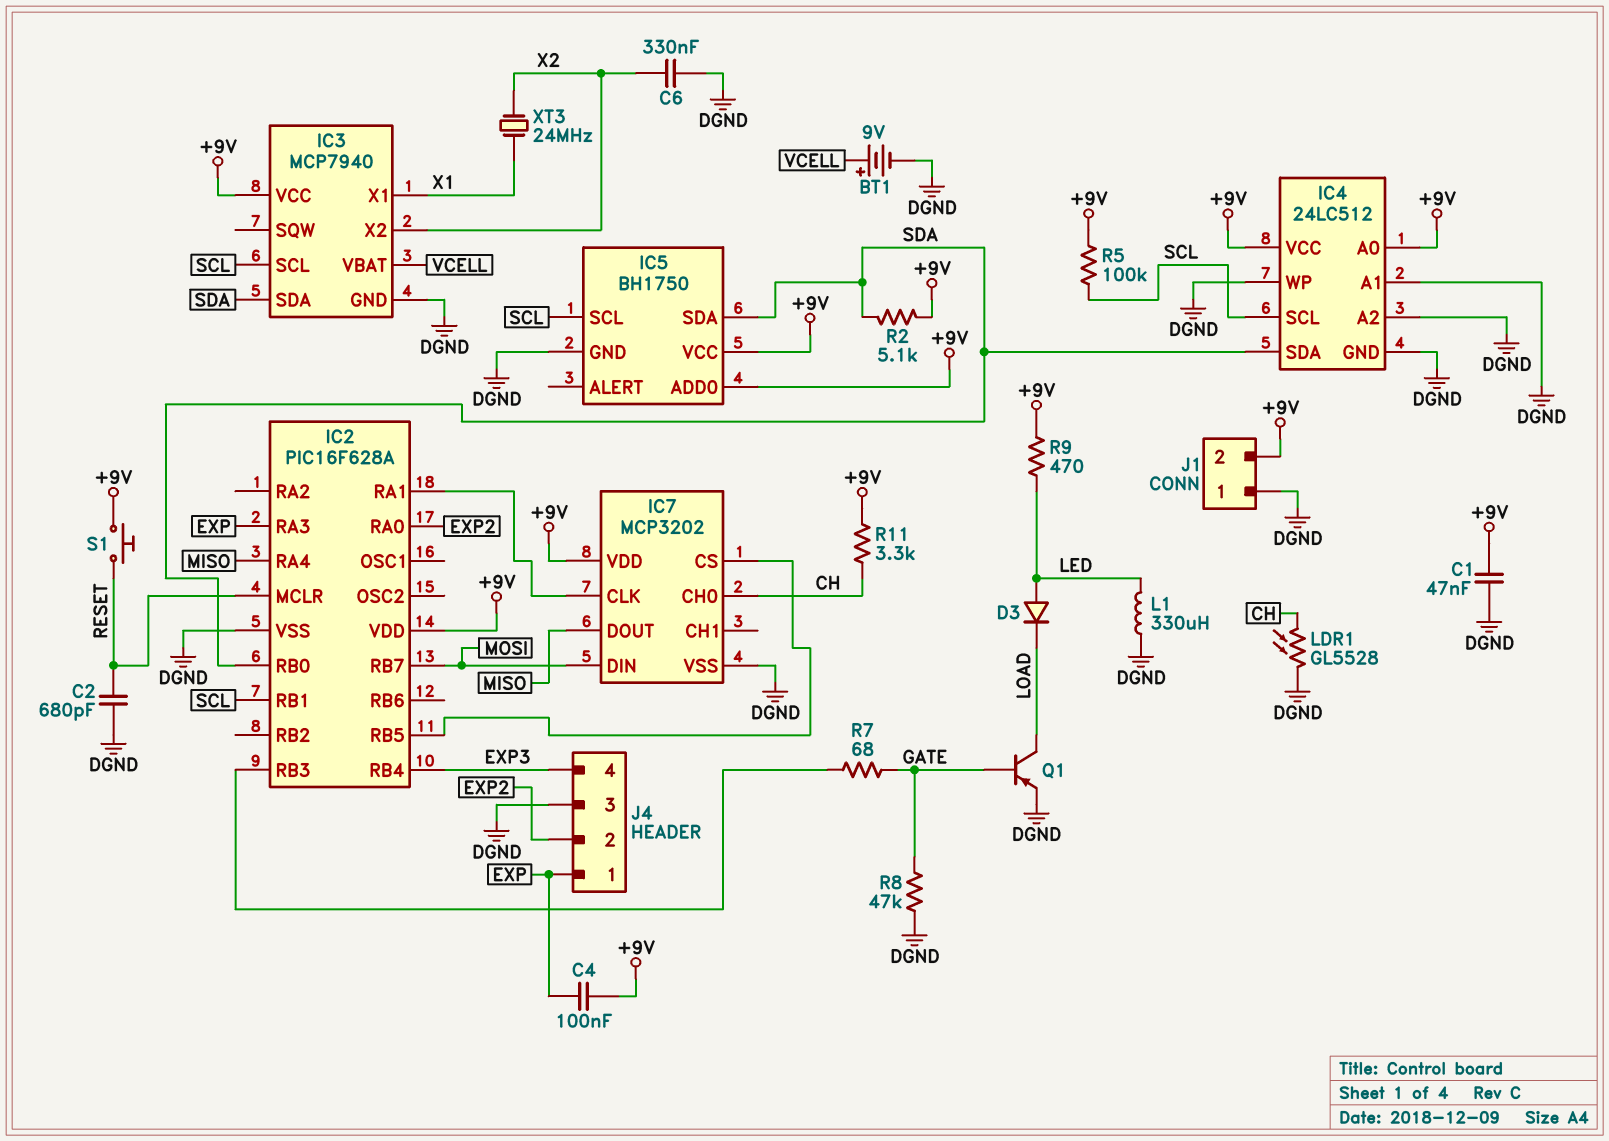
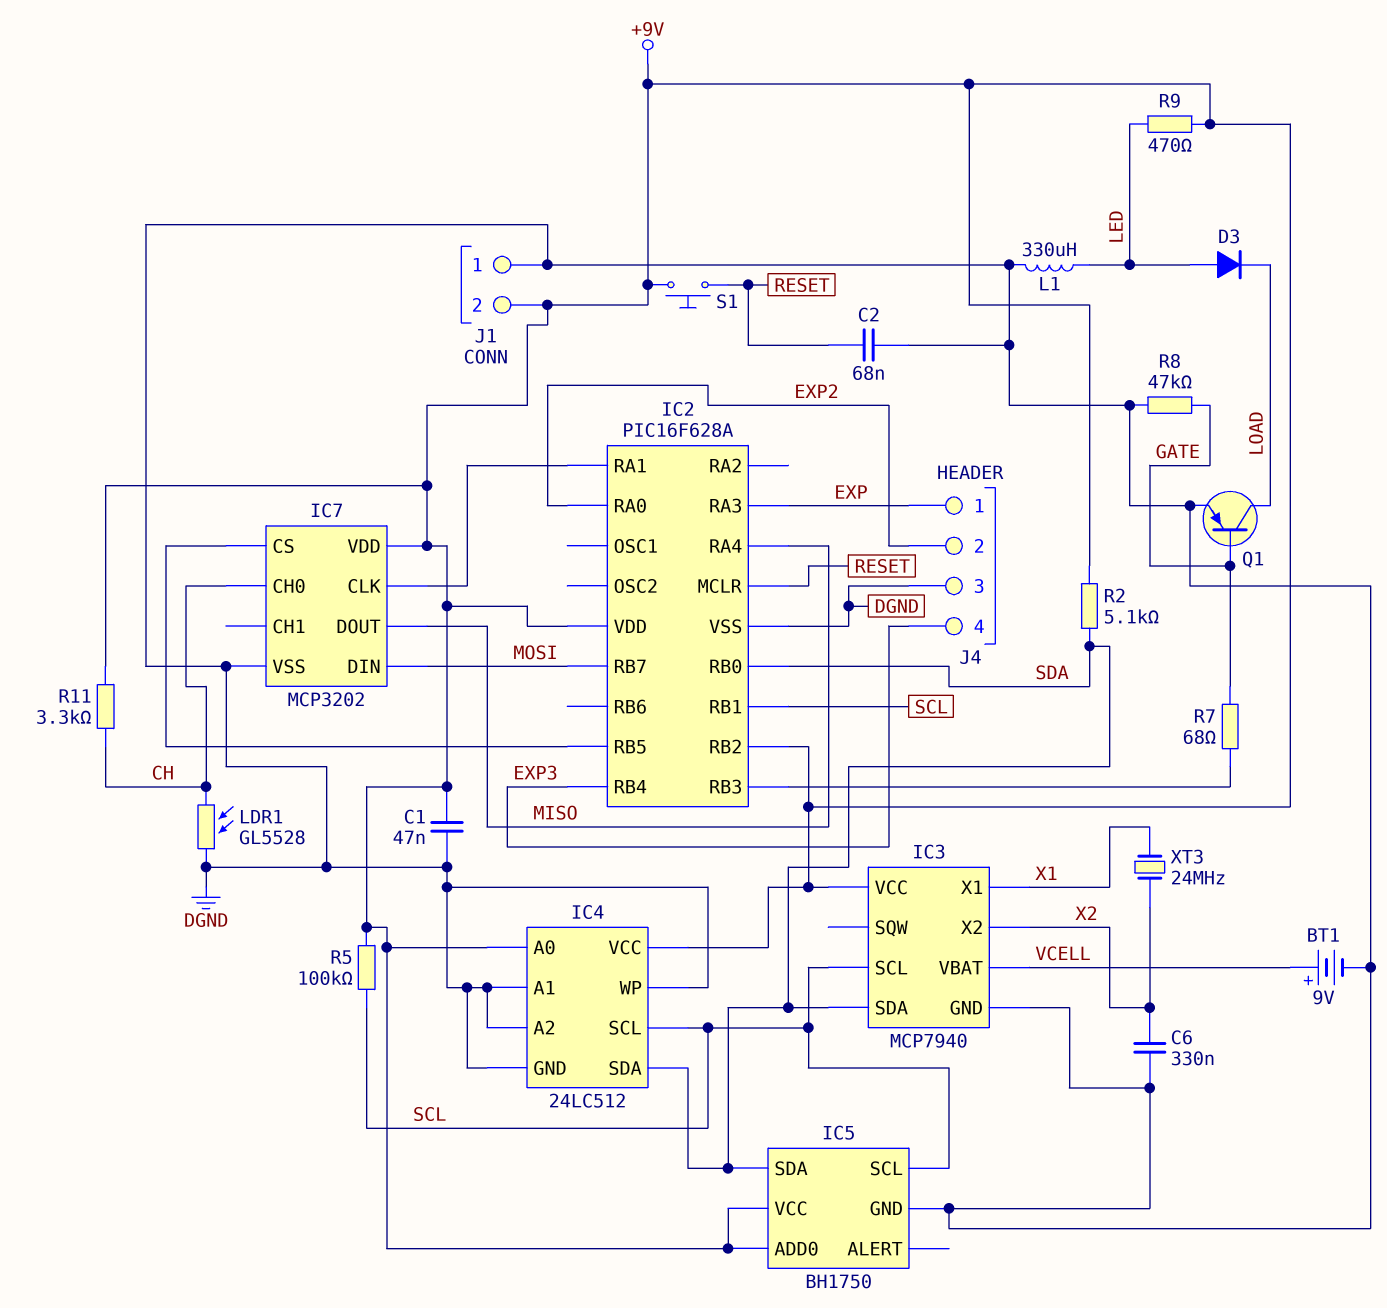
C2: 680pF (DGND, RESET) -> 68nF (DGND, RESET)
C4: 100nF (+9V, EXP) -> none
IC2 pin RB2: none -> +9V

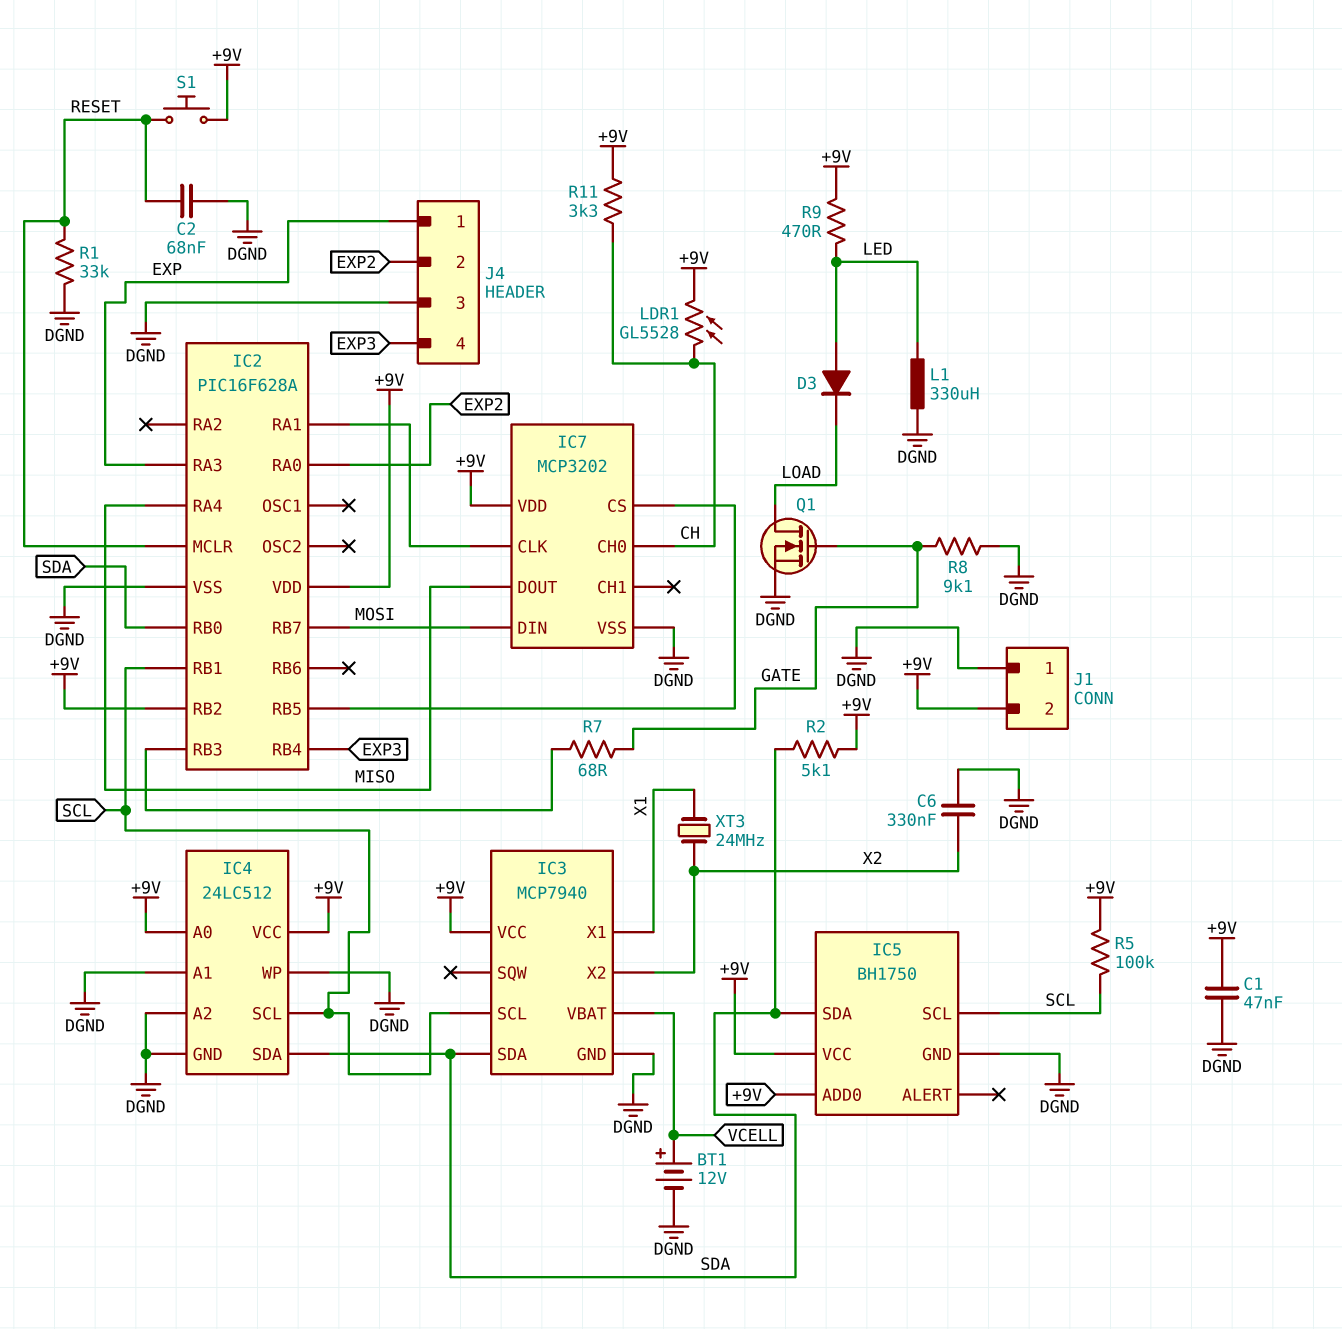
BT1: 9V (plus VCELL, minus DGND) -> 12V (plus VCELL, minus DGND)
LDR1: GL5528 (CH, DGND) -> GL5528 (+9V, CH)
Q1: PNP (B GATE, C LOAD, E DGND) -> NMOS (G GATE, D LOAD, S DGND)
R1: none -> 33k (DGND, RESET)
R8: 47k (DGND, GATE) -> 9.1k (DGND, GATE)

